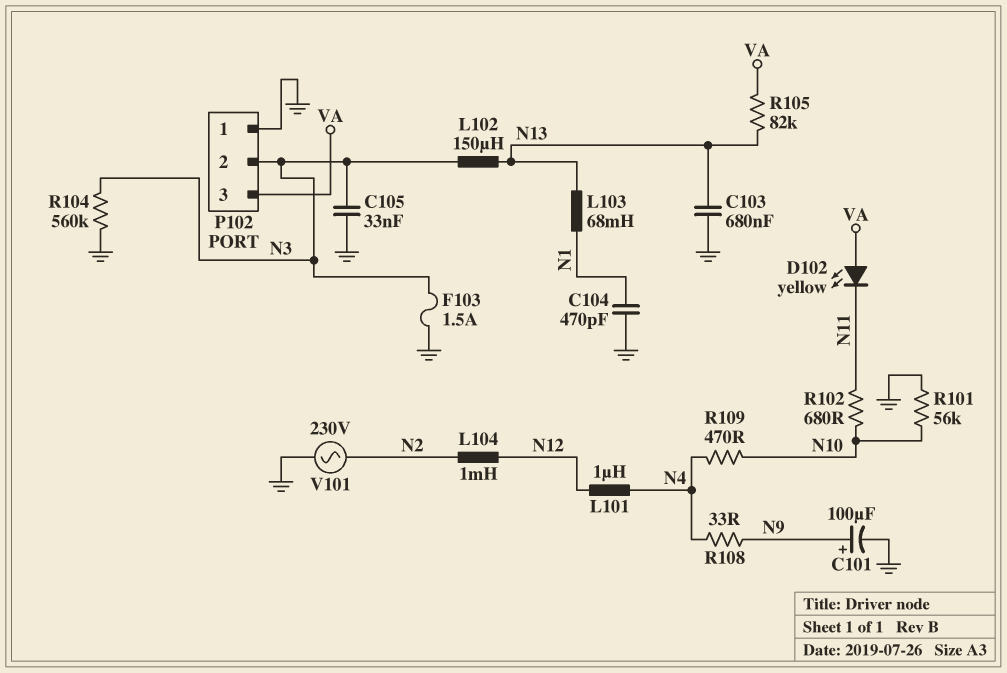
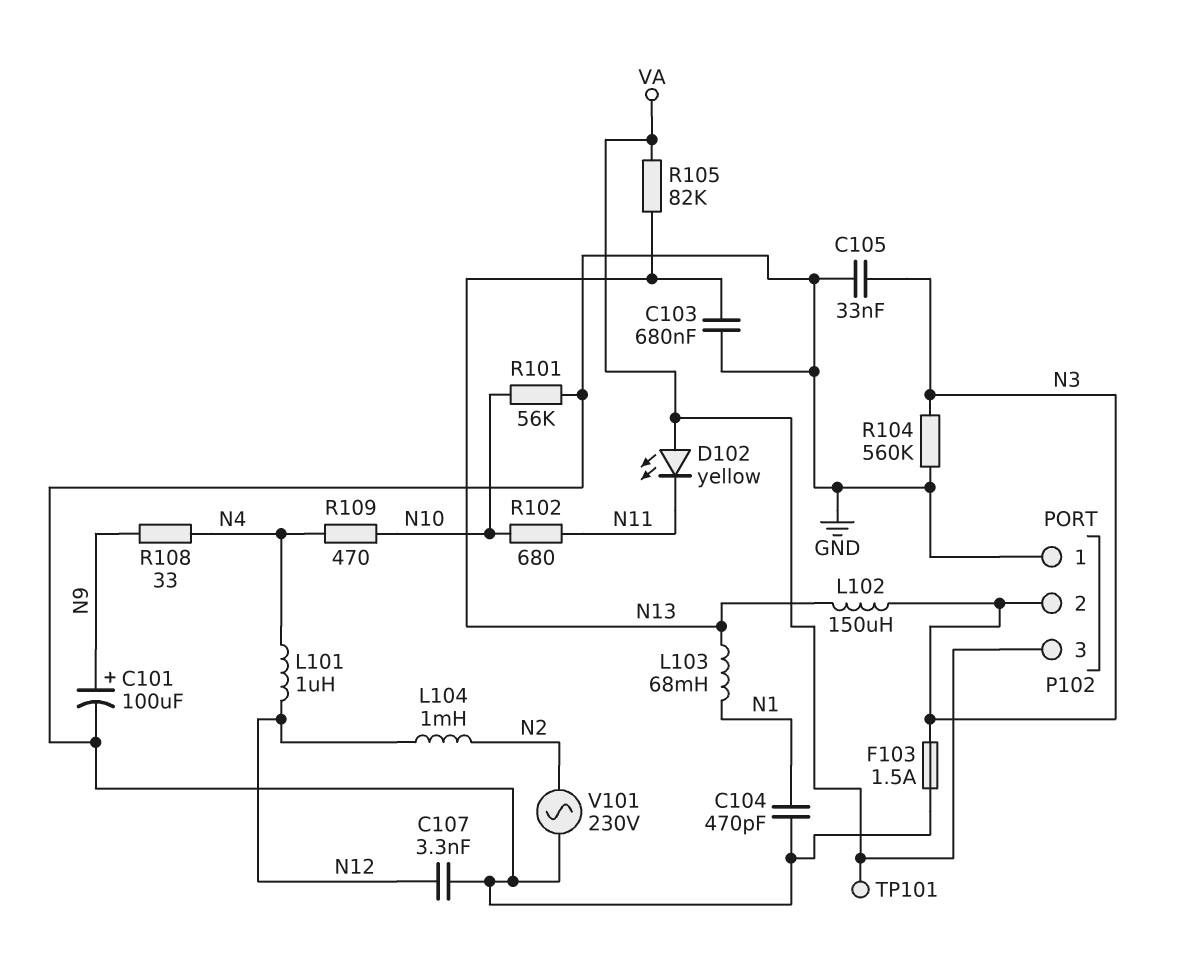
C107: none -> 3.3nF (GND, N12)
TP101: none -> test point (VA)

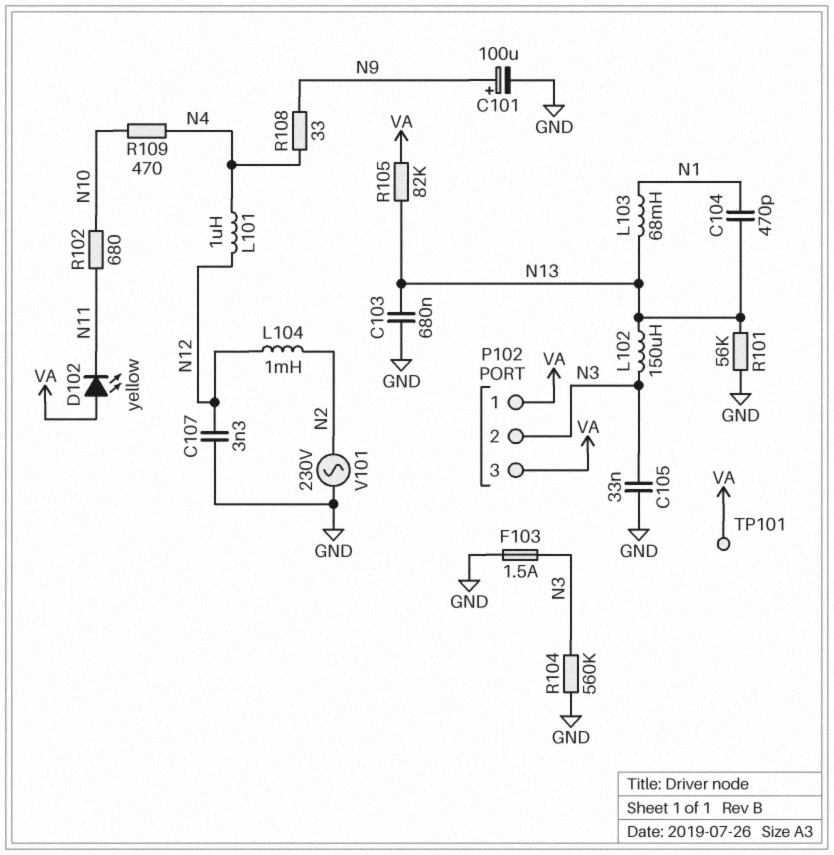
C104: 470pF (GND, N1) -> 470pF (N1, N13)
P102 pin 1: GND -> VA
R101: 56k (GND, N10) -> 56k (GND, N13)

